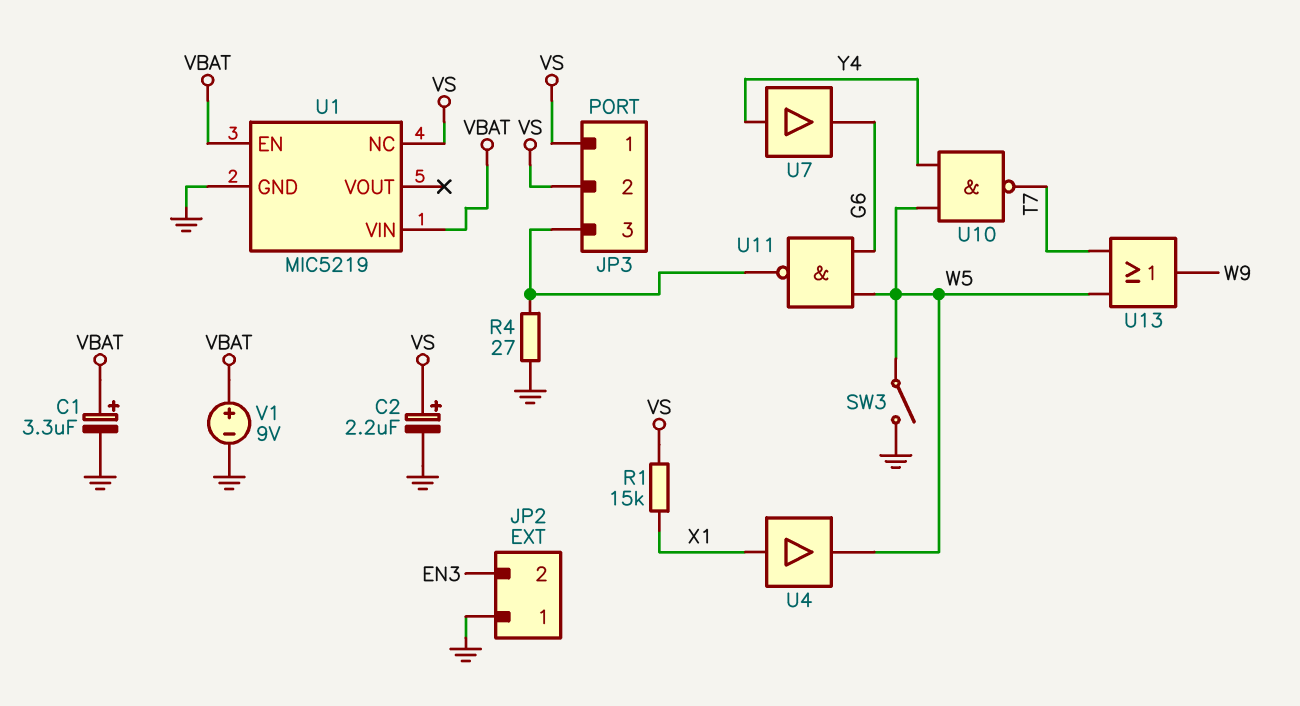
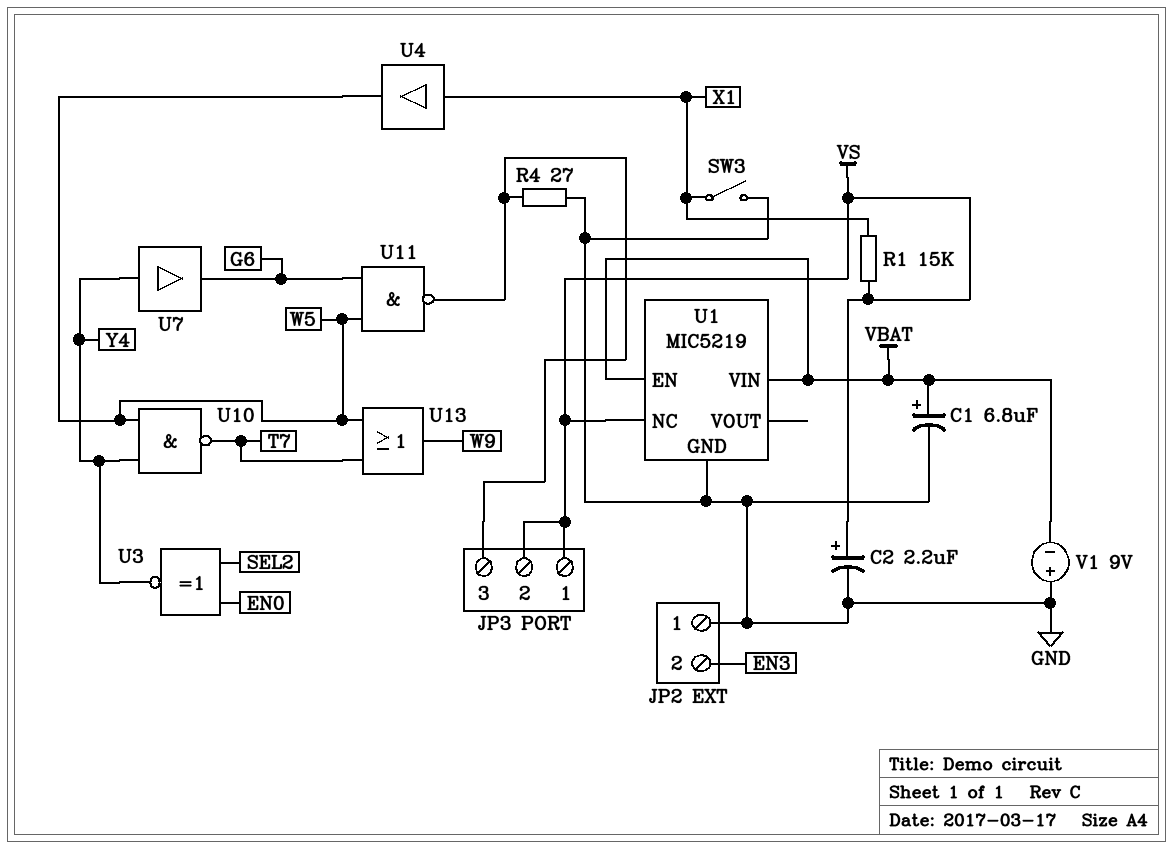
C1: 3.3uF (plus VBAT, minus GND) -> 6.8uF (plus VBAT, minus GND)
SW3: switch (GND, W5) -> switch (GND, X1)
U3: none -> XNOR (in EN0, in SEL2, out Y4)
V1: 9V (plus VBAT, minus GND) -> 9V (plus GND, minus VBAT)

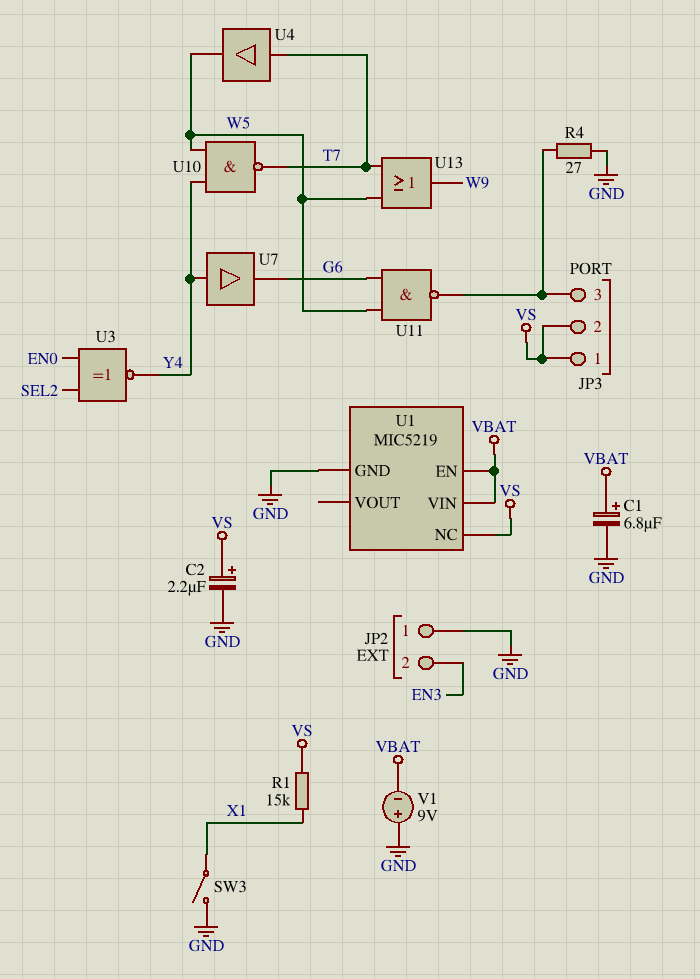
U4: buffer (in X1, out W5) -> buffer (in T7, out W5)

